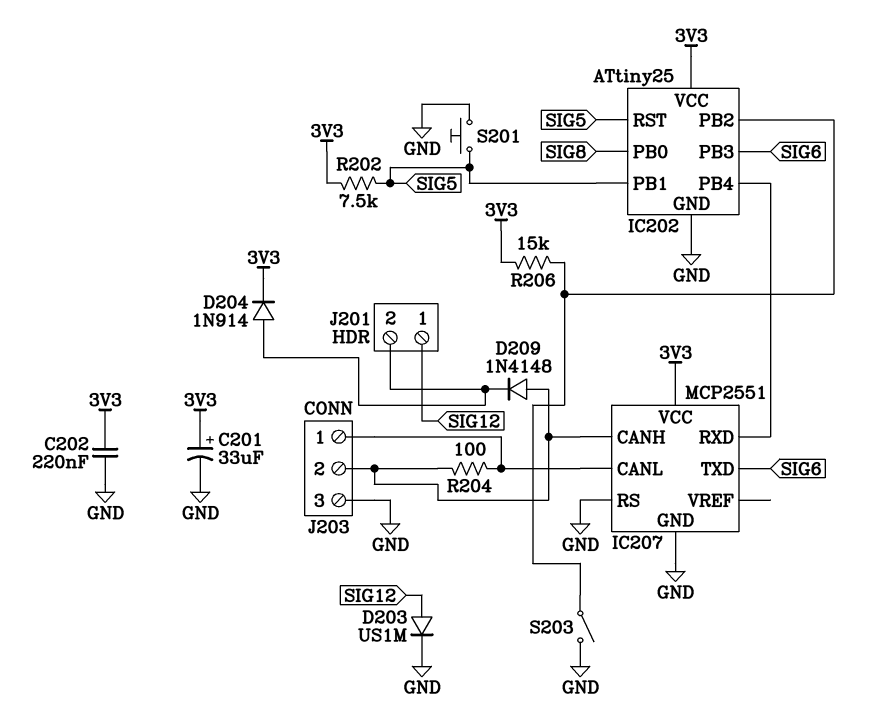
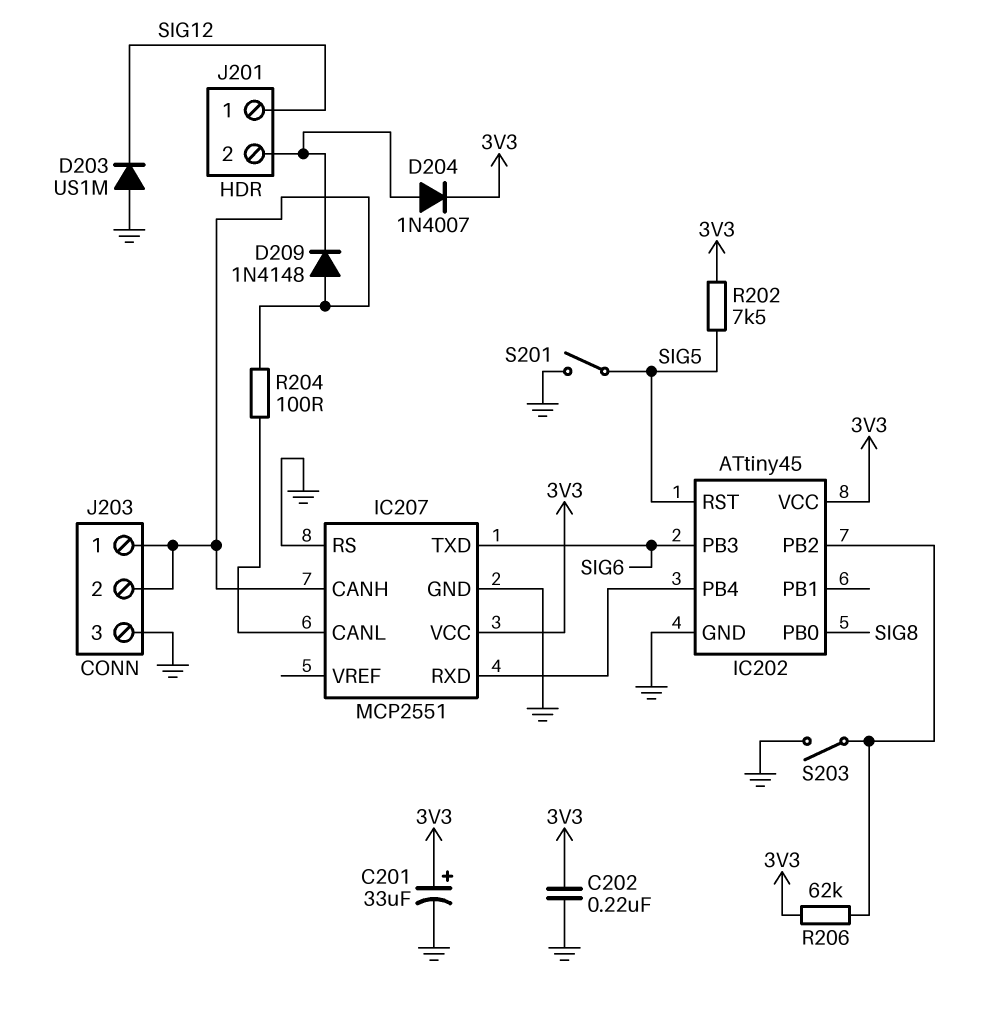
D203: diode US1M (A SIG12, K GND) -> diode US1M (A GND, K SIG12)
D204: diode 1N914 (A J201/2, K 3V3) -> diode 1N4007 (A J201/2, K 3V3)
IC202: ATtiny25 -> ATtiny45
IC202 pin PB1: SIG5 -> none
J203 pin 1: IC207/CANL -> IC207/CANH
R206: 15k (3V3, IC202/PB2) -> 62k (3V3, IC202/PB2)
S201: button (GND, SIG5) -> switch (GND, SIG5)

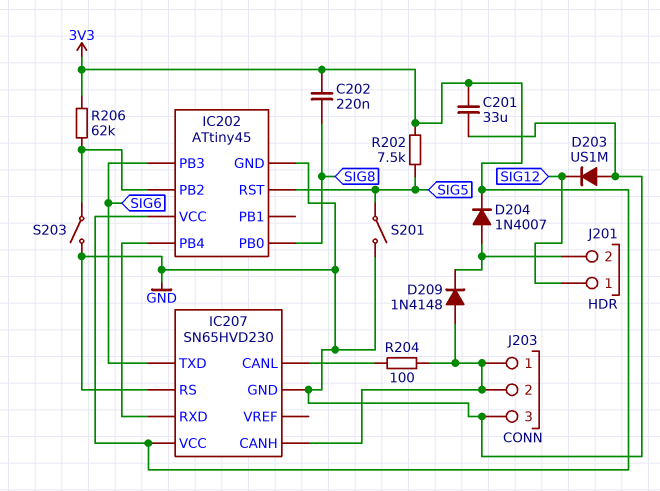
C201: 33uF (plus 3V3, minus GND) -> 33uF (3V3, GND)
C202: 220nF (3V3, GND) -> 220nF (3V3, SIG8)
IC207: MCP2551 -> SN65HVD230

